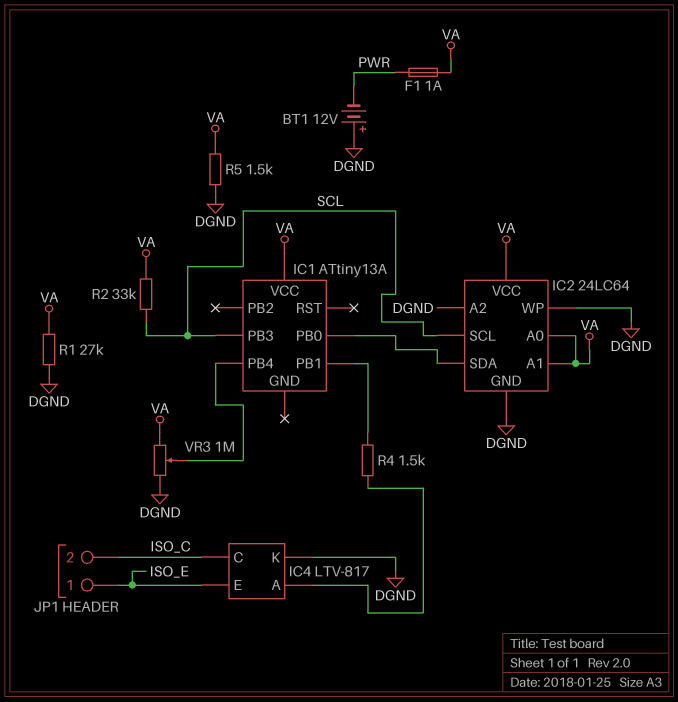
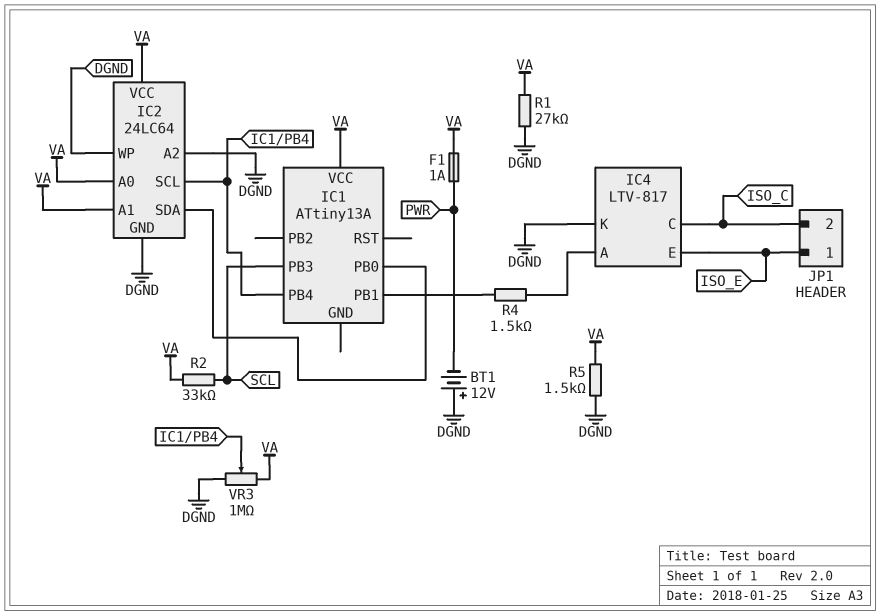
IC2 pin SCL: SCL -> IC1/PB4

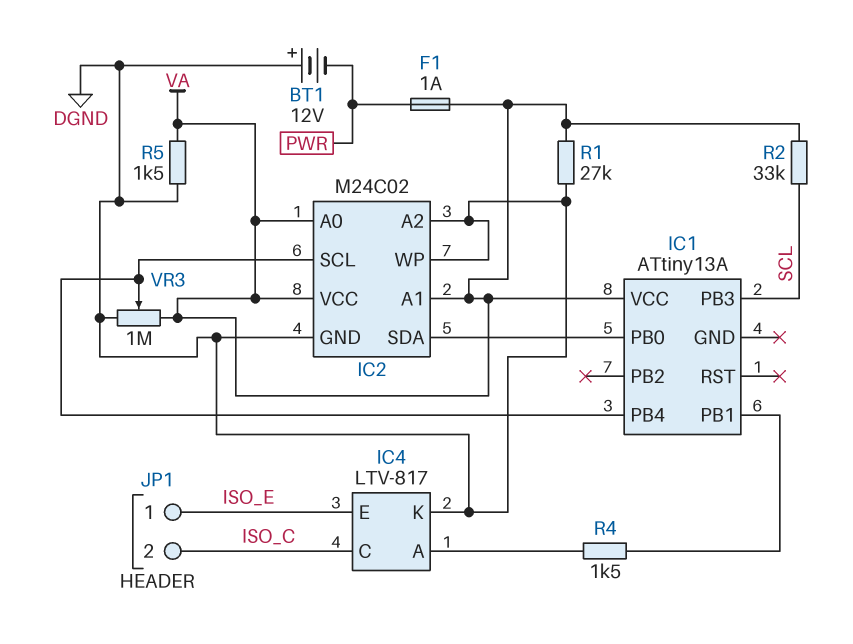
IC2: 24LC64 -> M24C02

